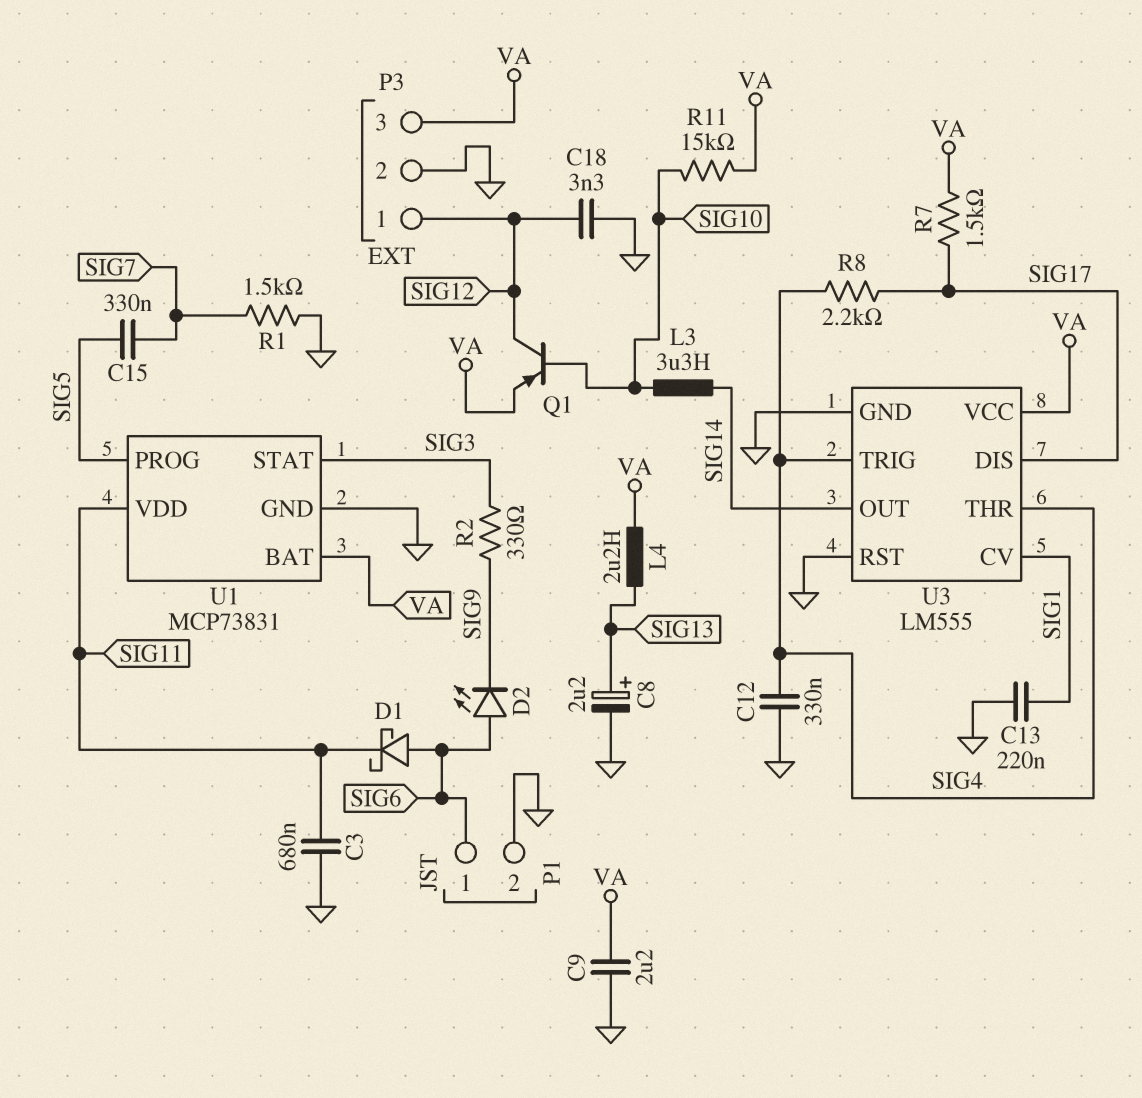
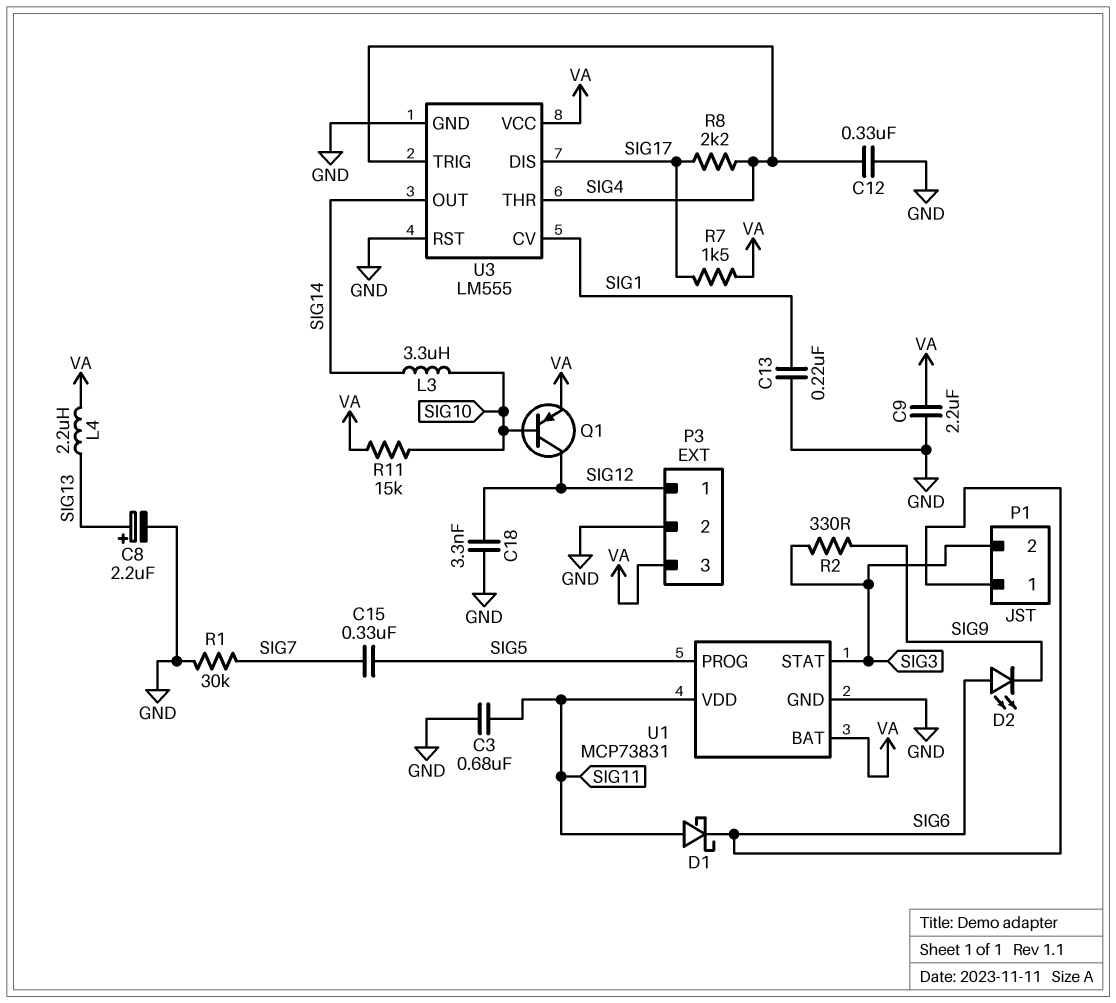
D1: schottky (A SIG6, K SIG11) -> schottky (A SIG11, K SIG6)
P1 pin 2: GND -> SIG3
R1: 1.5k (GND, SIG7) -> 30k (GND, SIG7)

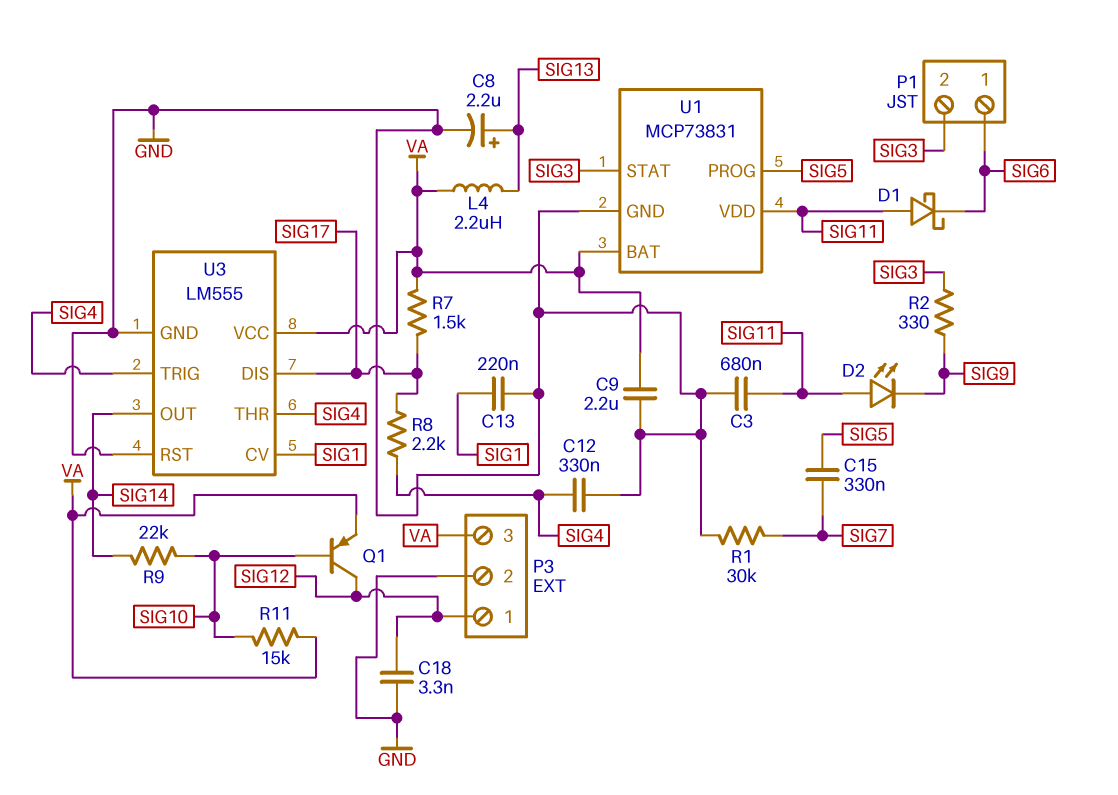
D2: LED (A SIG6, K SIG9) -> LED (A SIG11, K SIG9)
L3: 3.3uH (SIG10, SIG14) -> none
R9: none -> 22k (SIG10, SIG14)

